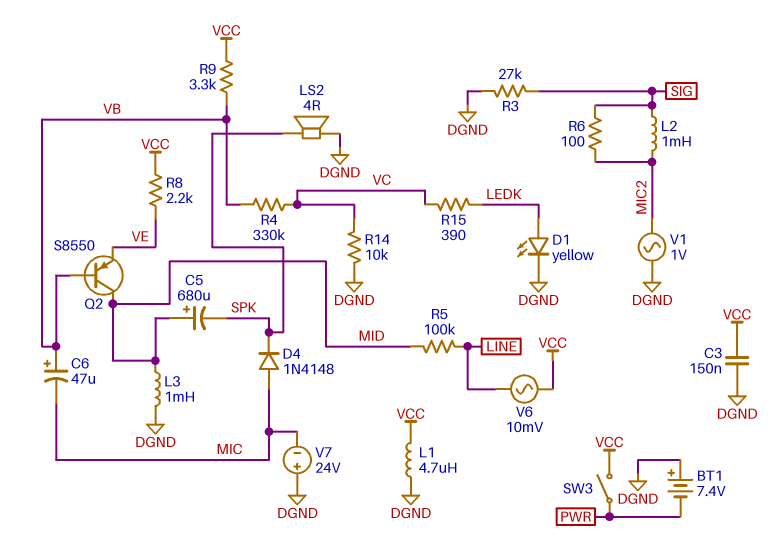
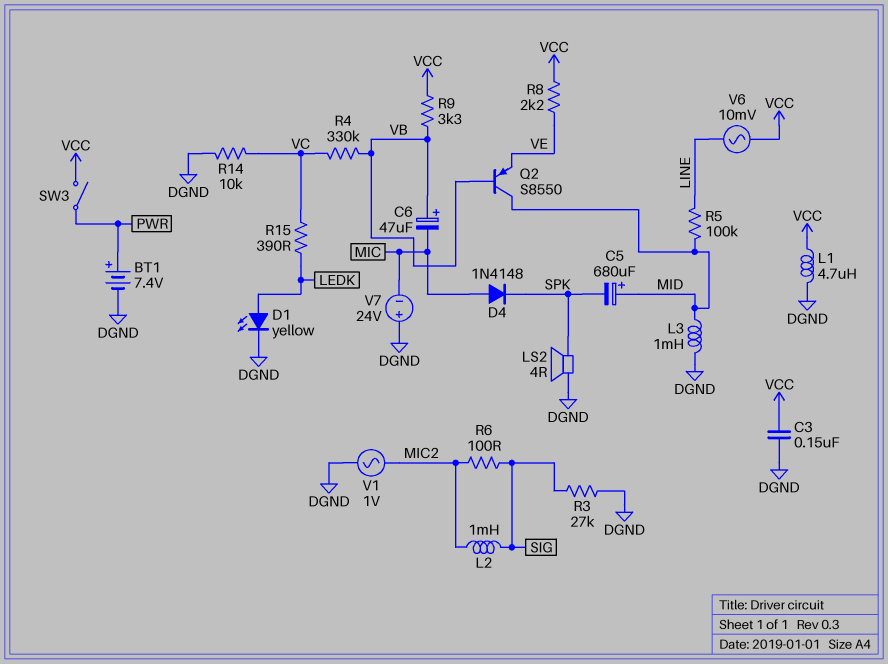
BT1: 7.4V (plus DGND, minus PWR) -> 7.4V (plus PWR, minus DGND)

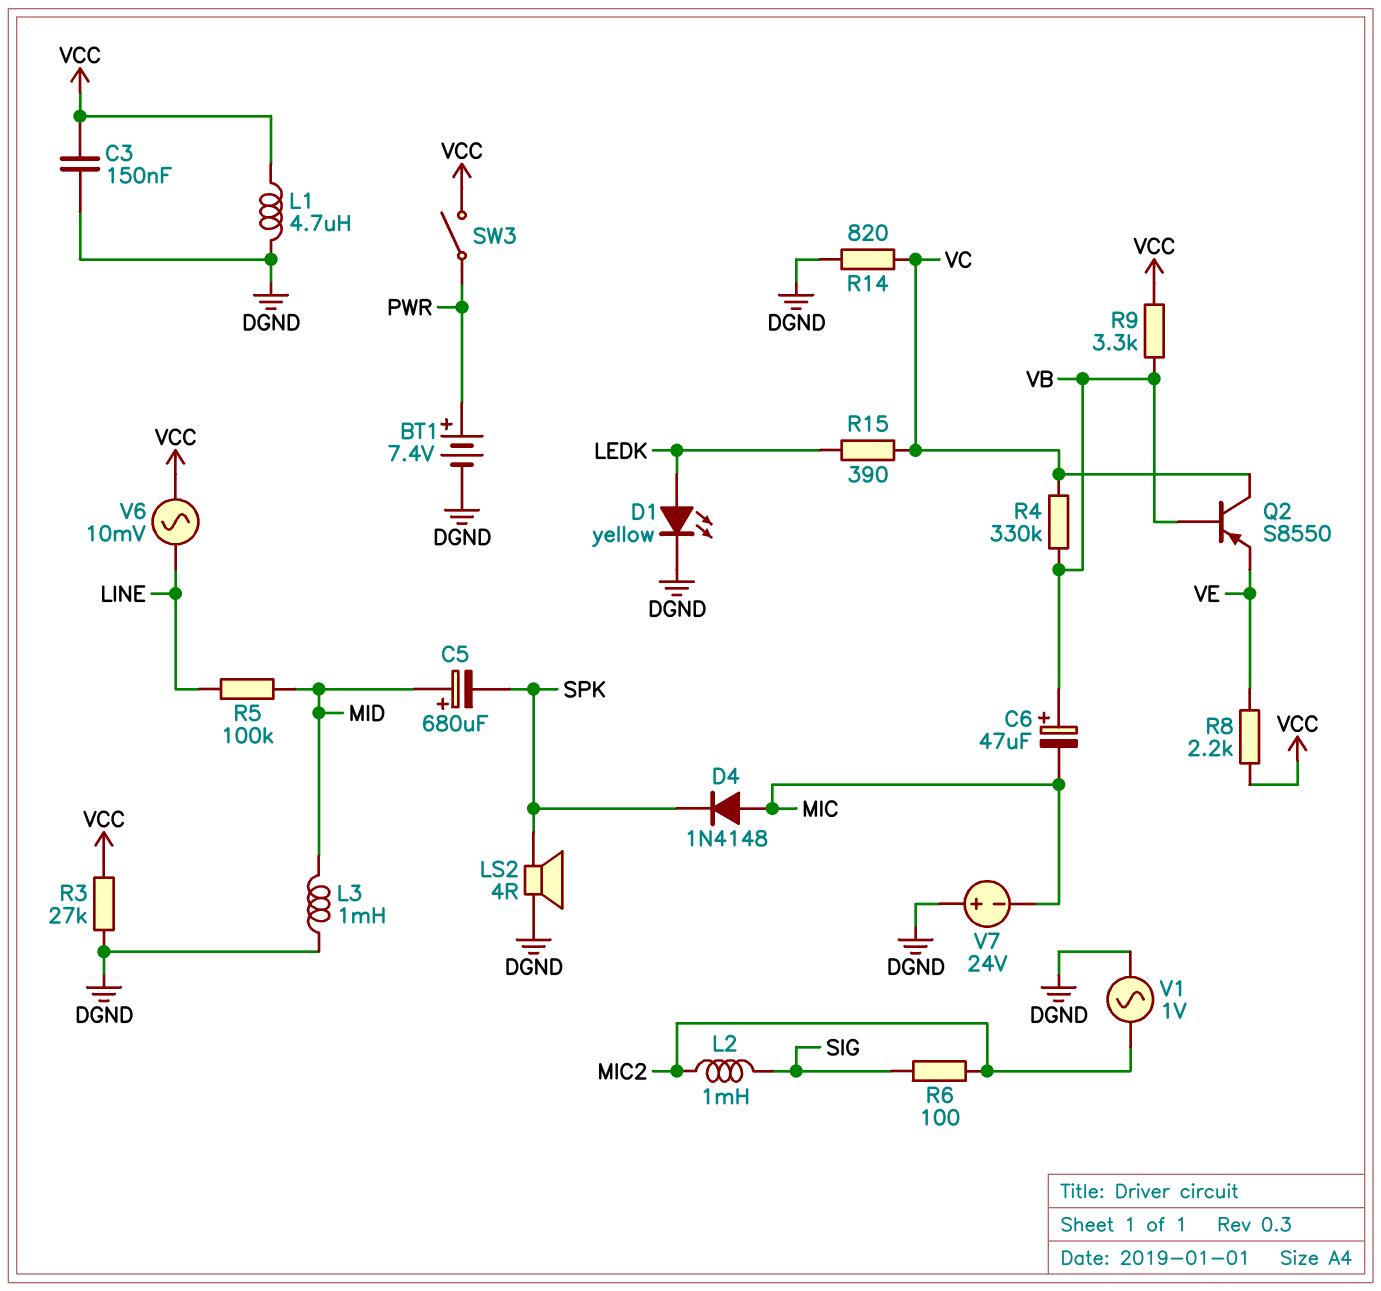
Q2: PNP S8550 (B VB, C MID, E VE) -> PNP S8550 (B VB, C VC, E VE)
R3: 27k (DGND, SIG) -> 27k (DGND, VCC)
R14: 10k (DGND, VC) -> 820 (DGND, VC)

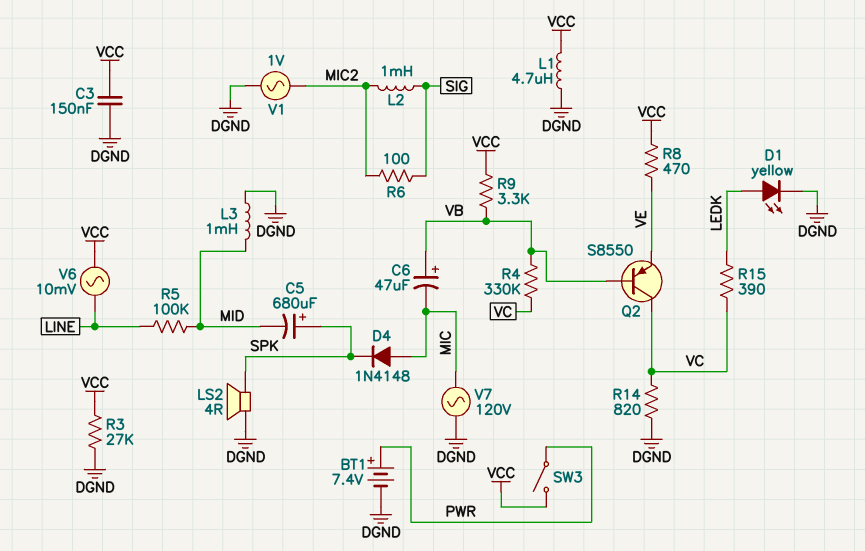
C5: 680uF (plus MID, minus SPK) -> 680uF (plus SPK, minus MID)
R8: 2.2k (VCC, VE) -> 470 (VCC, VE)
V7: 24V (plus DGND, minus MIC) -> AC 120V (DGND, MIC)

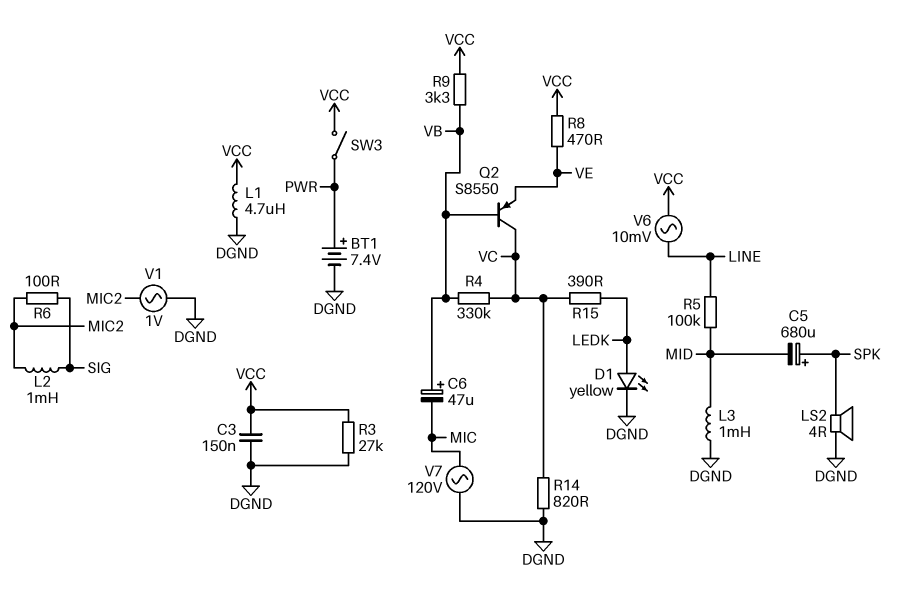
D4: diode 1N4148 (A MIC, K SPK) -> none

